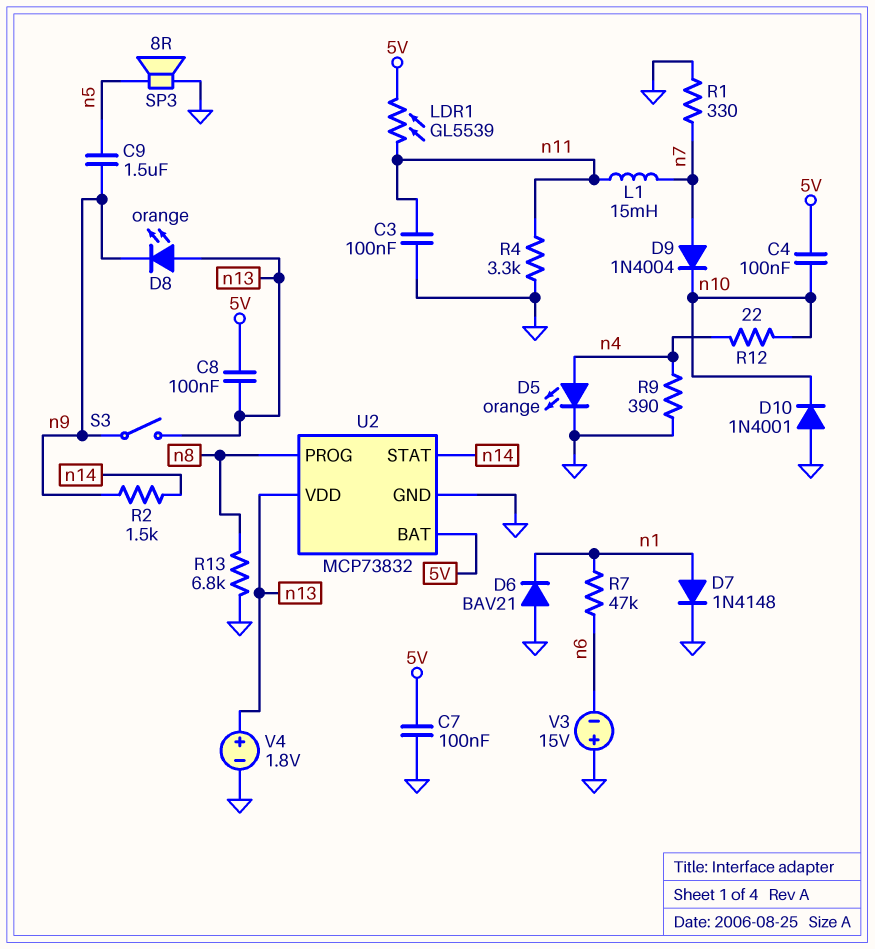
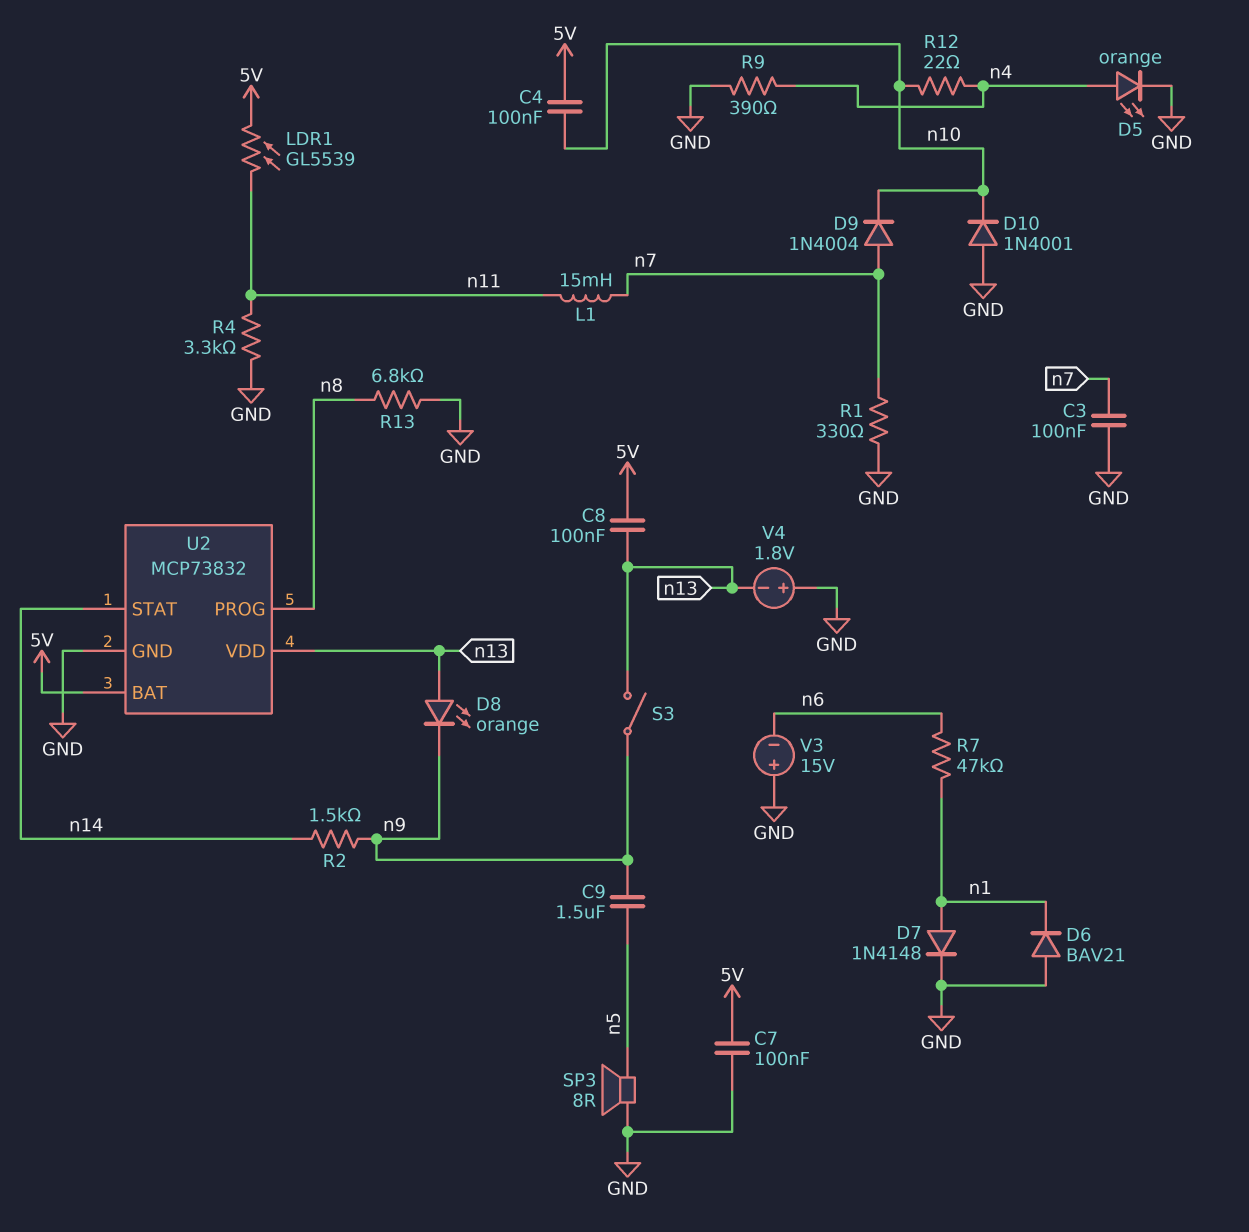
C3: 100nF (GND, n11) -> 100nF (GND, n7)
V4: 1.8V (plus n13, minus GND) -> 1.8V (plus GND, minus n13)

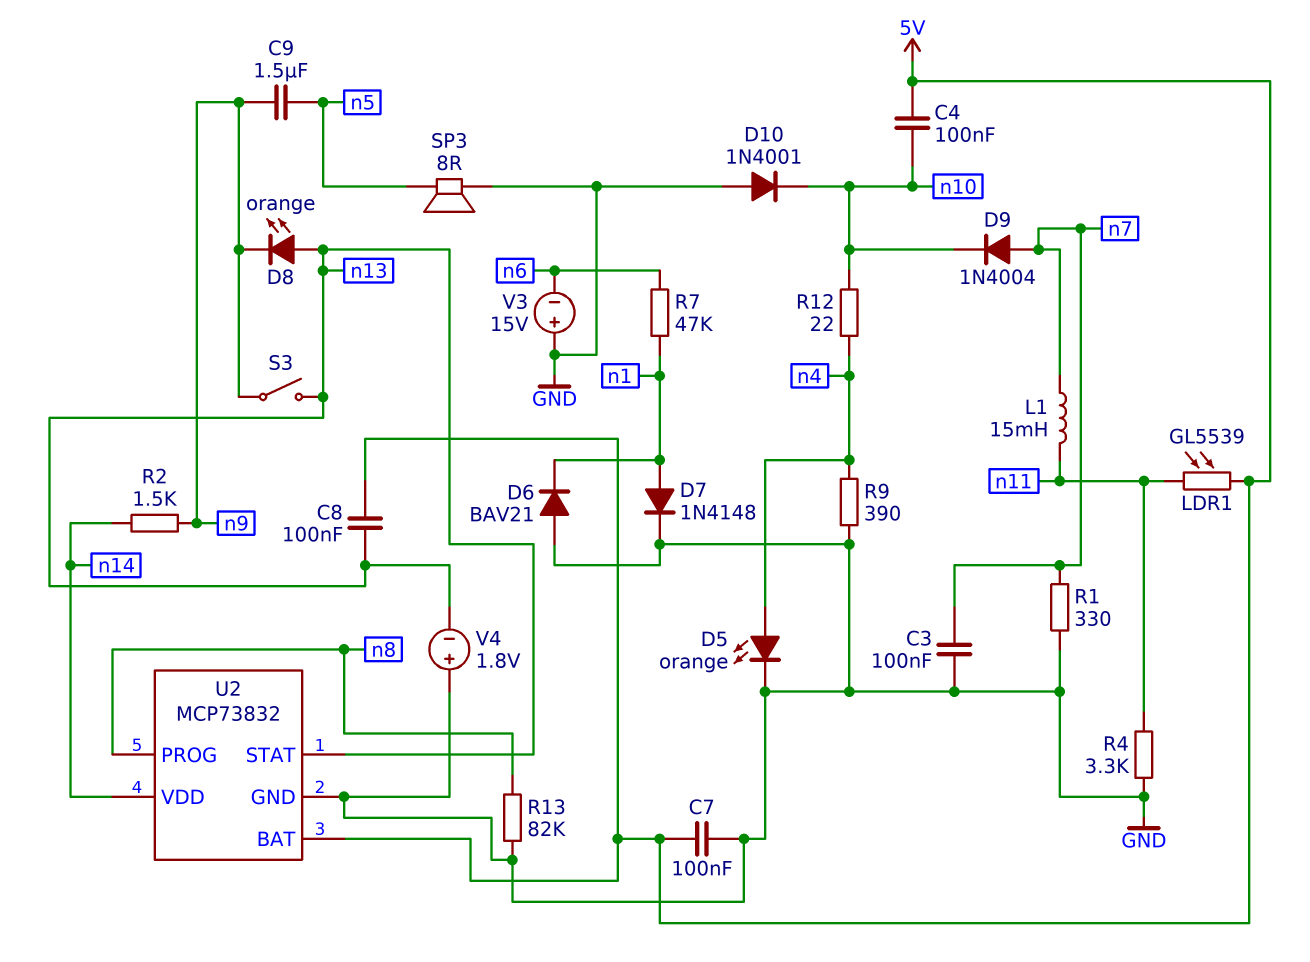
R13: 6.8k (GND, n8) -> 82k (GND, n8)
U2 pin STAT: n14 -> n13
U2 pin VDD: n13 -> n14

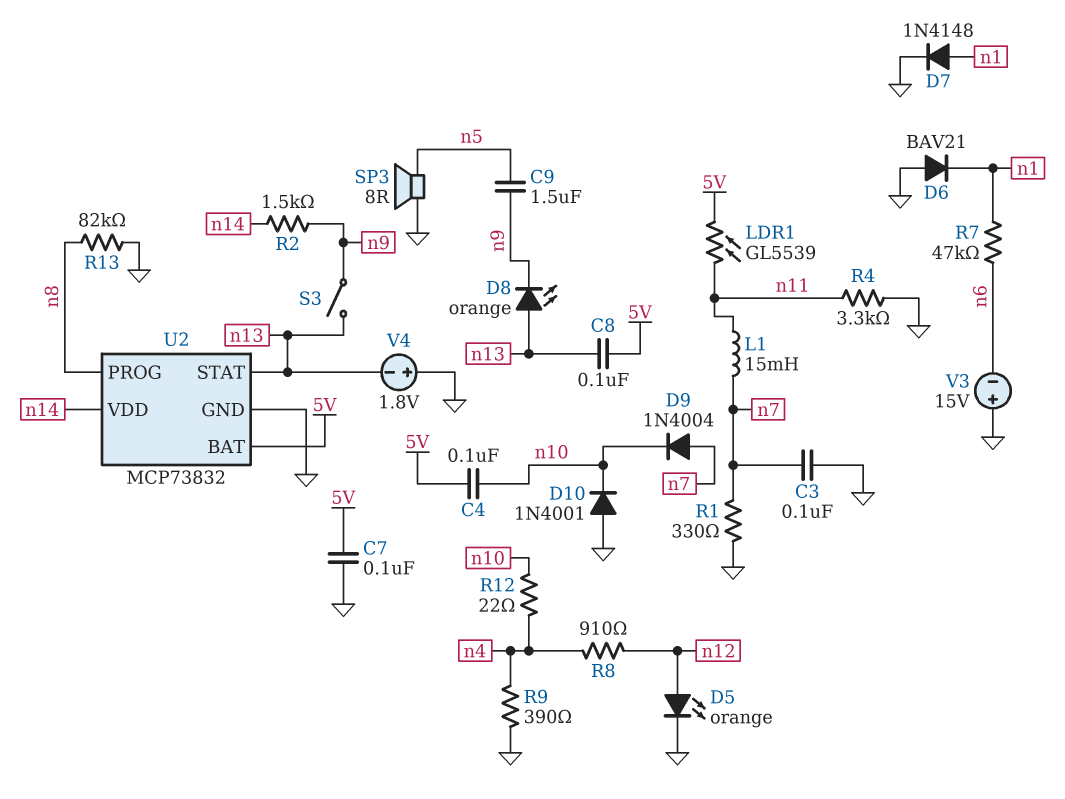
D5: LED orange (A n4, K GND) -> LED orange (A n12, K GND)
R8: none -> 910 (n4, n12)

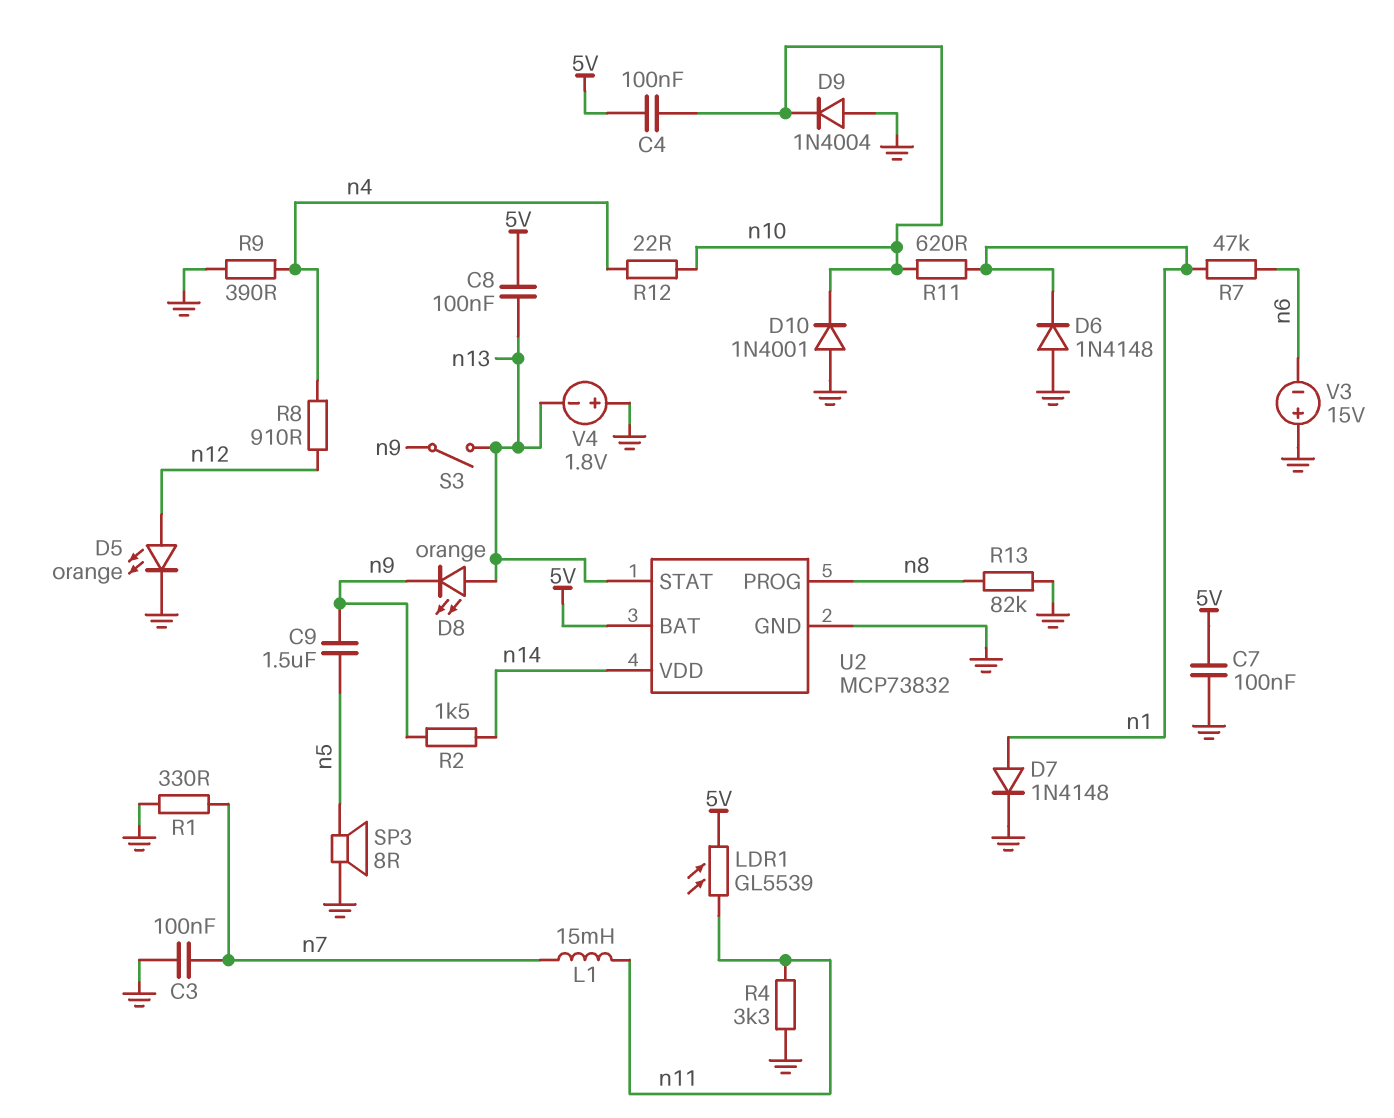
D6: diode BAV21 (A GND, K n1) -> diode 1N4148 (A GND, K n1)
D9: diode 1N4004 (A n7, K n10) -> diode 1N4004 (A GND, K n10)
R11: none -> 620 (n1, n10)

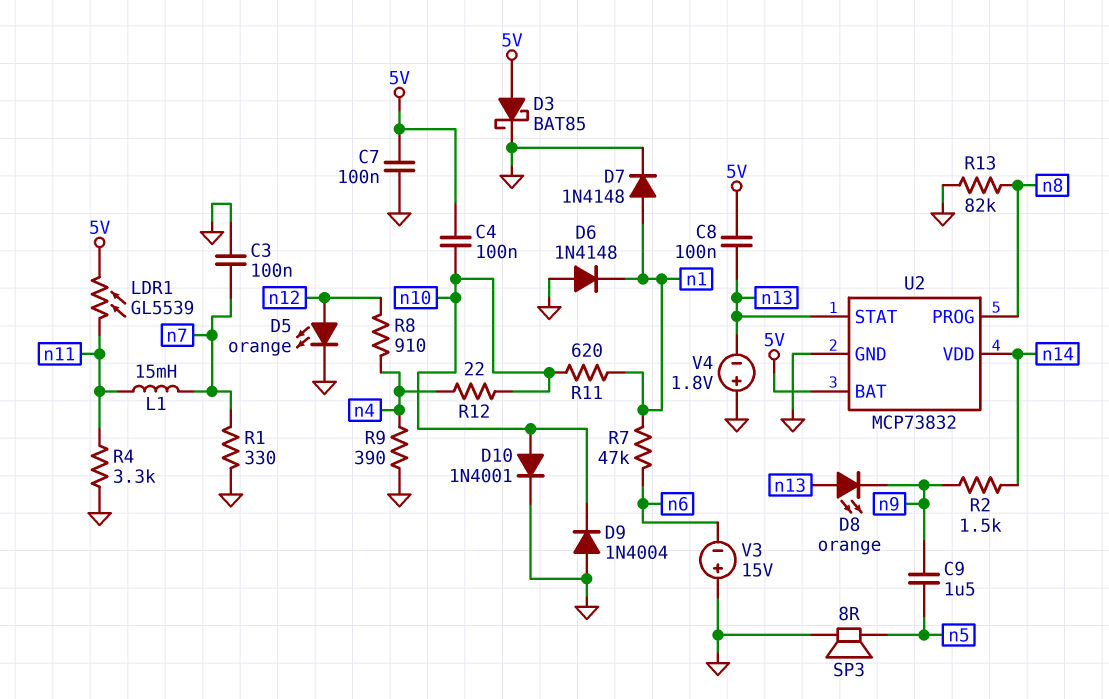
D3: none -> schottky BAT85 (A 5V, K GND)
D10: diode 1N4001 (A GND, K n10) -> diode 1N4001 (A n10, K GND)
S3: switch (n9, n13) -> none

